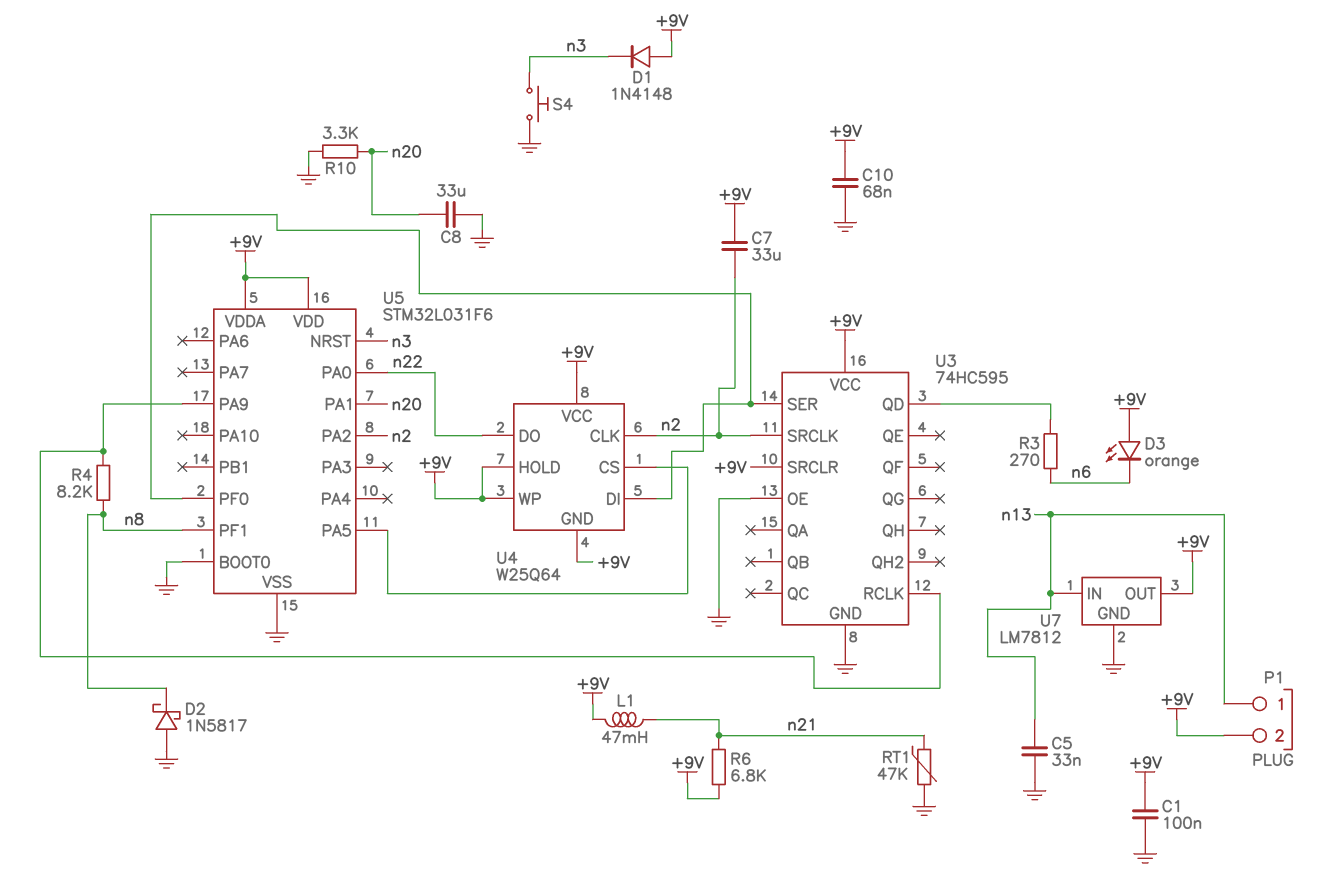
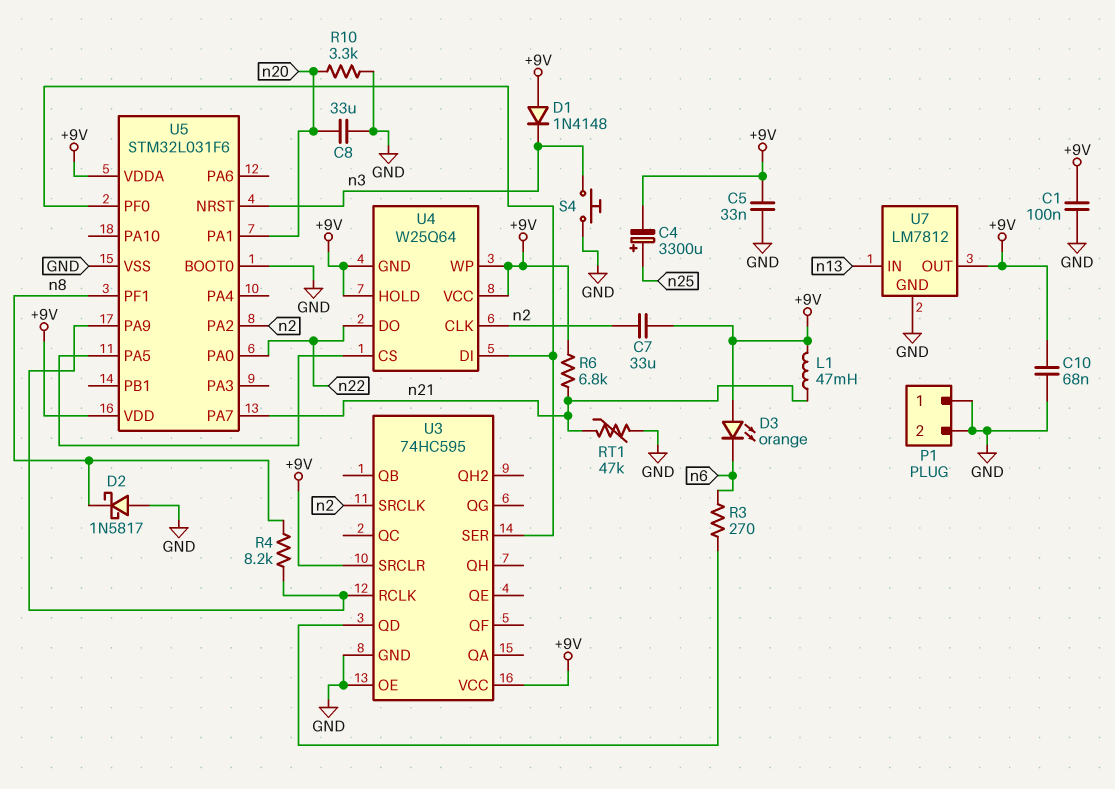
C4: none -> 3300uF (plus n25, minus +9V)
C5: 33nF (GND, n13) -> 33nF (+9V, GND)
P1 pin 1: n13 -> GND
P1 pin 2: +9V -> GND
U5 pin PA7: none -> n21

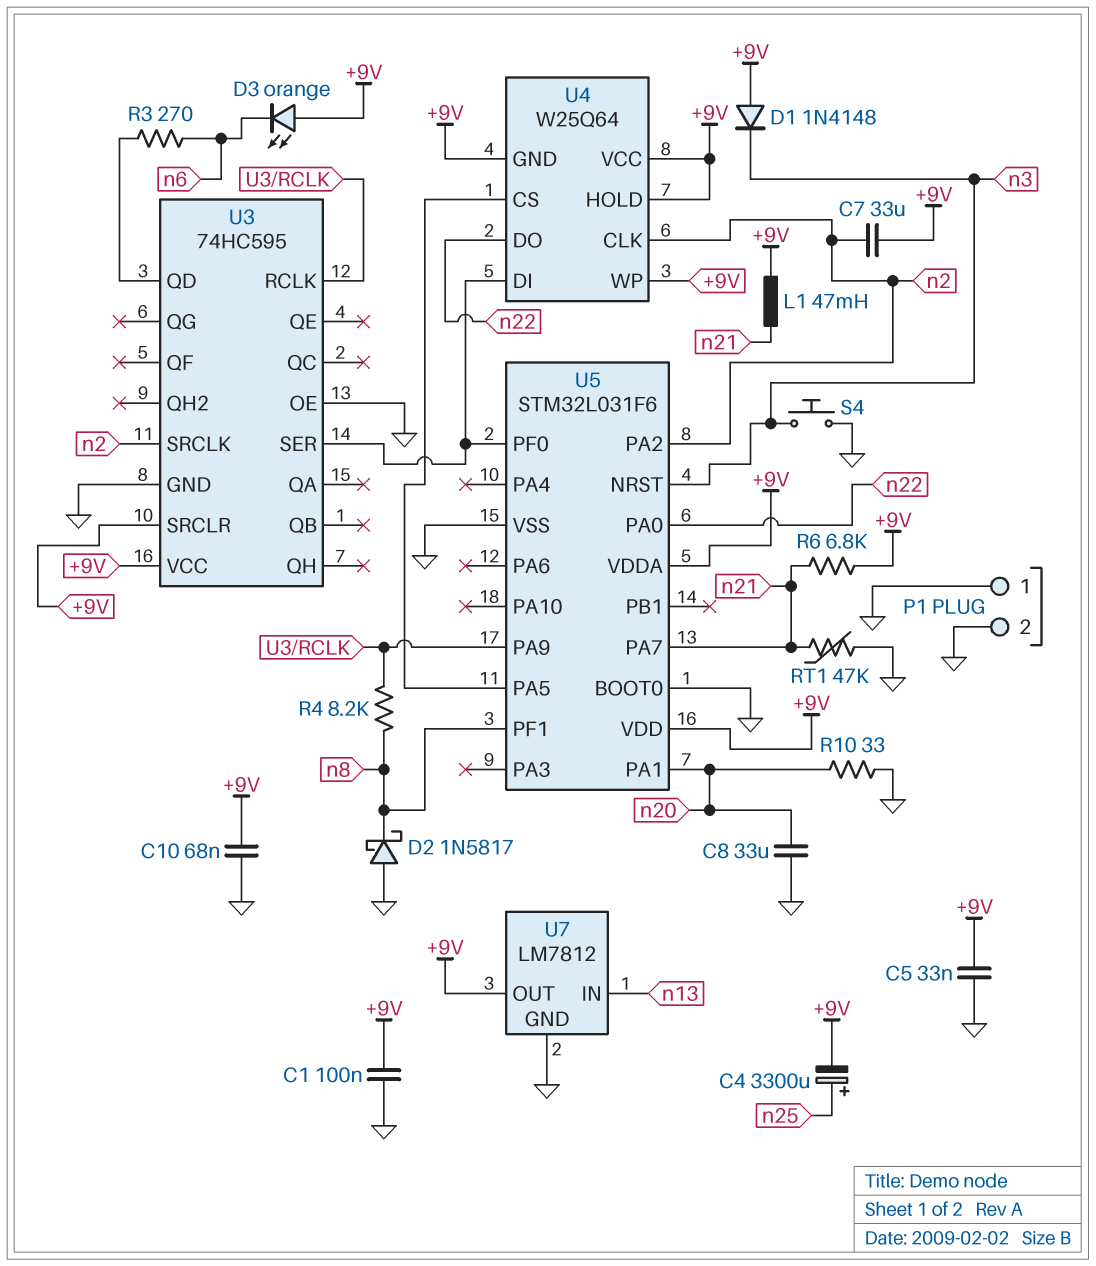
R10: 3.3k (GND, n20) -> 33 (GND, n20)

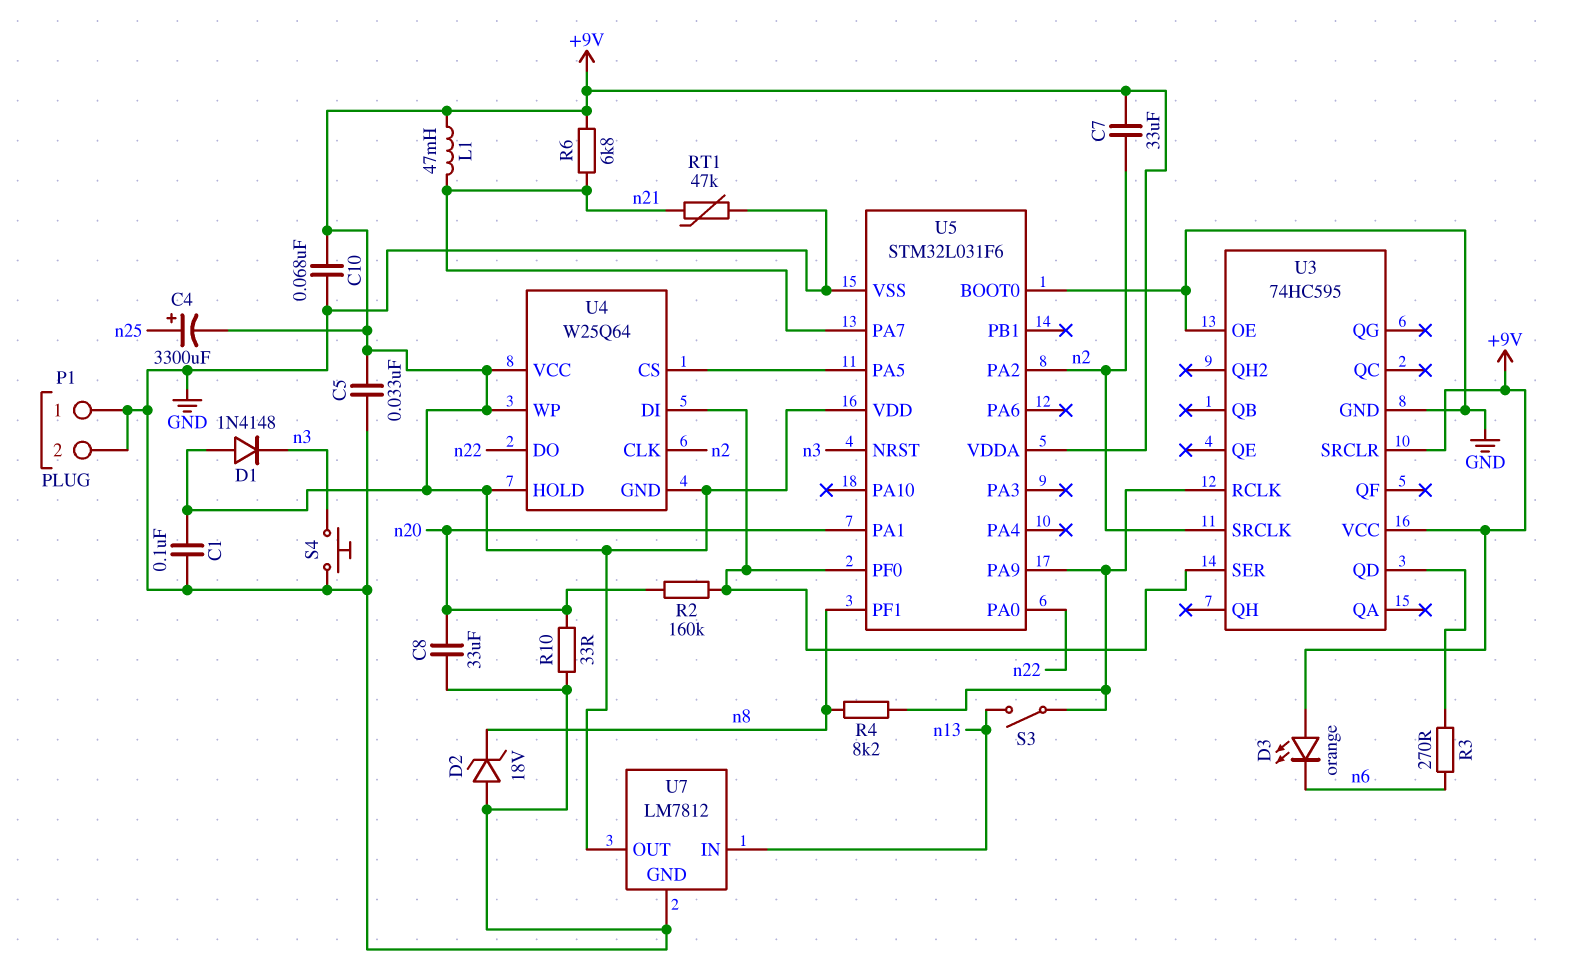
D2: schottky 1N5817 (A GND, K n8) -> zener 18V (A GND, K n8)
R2: none -> 160k (U3/SER, n20)
S3: none -> switch (U3/RCLK, n13)

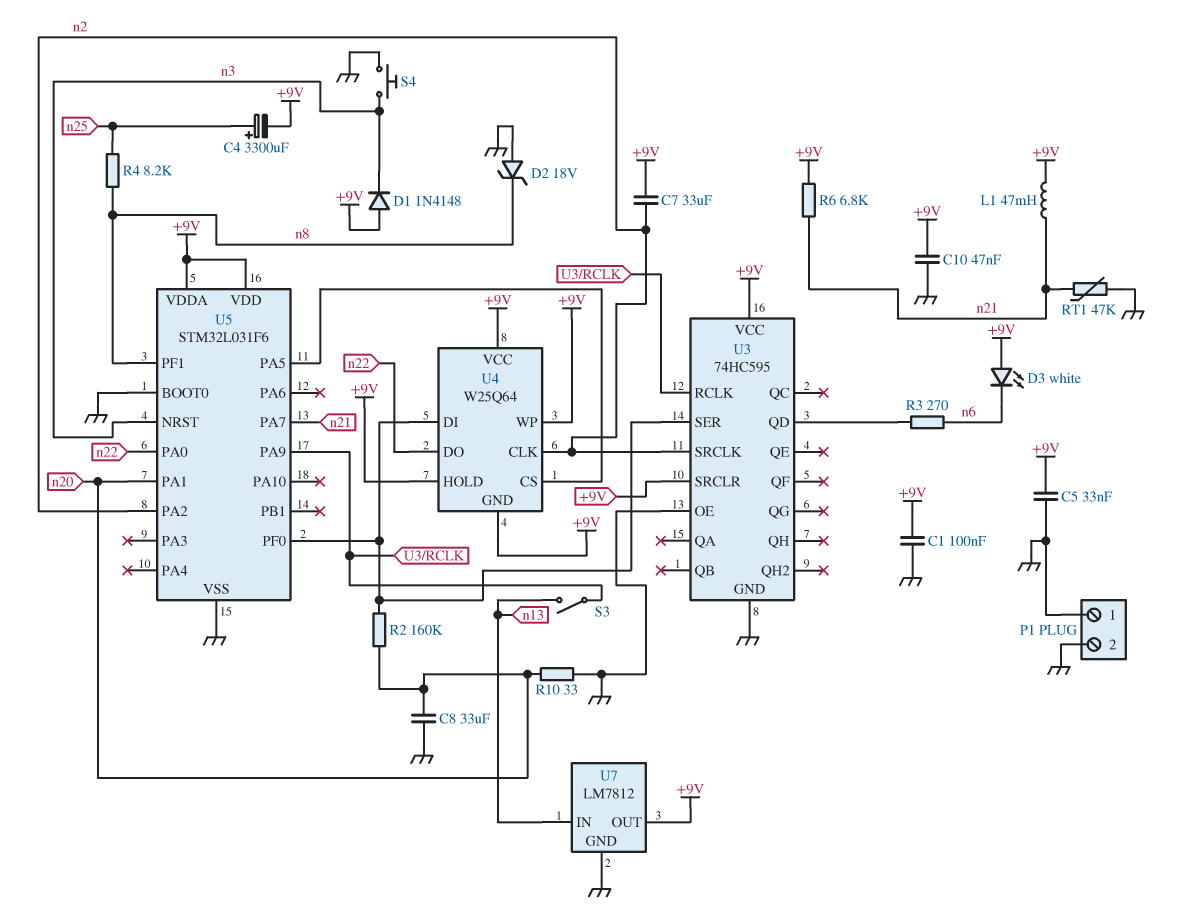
C10: 68nF (+9V, GND) -> 47nF (+9V, GND)
D3: LED orange (A +9V, K n6) -> LED white (A +9V, K n6)
R4: 8.2k (U3/RCLK, n8) -> 8.2k (n8, n25)

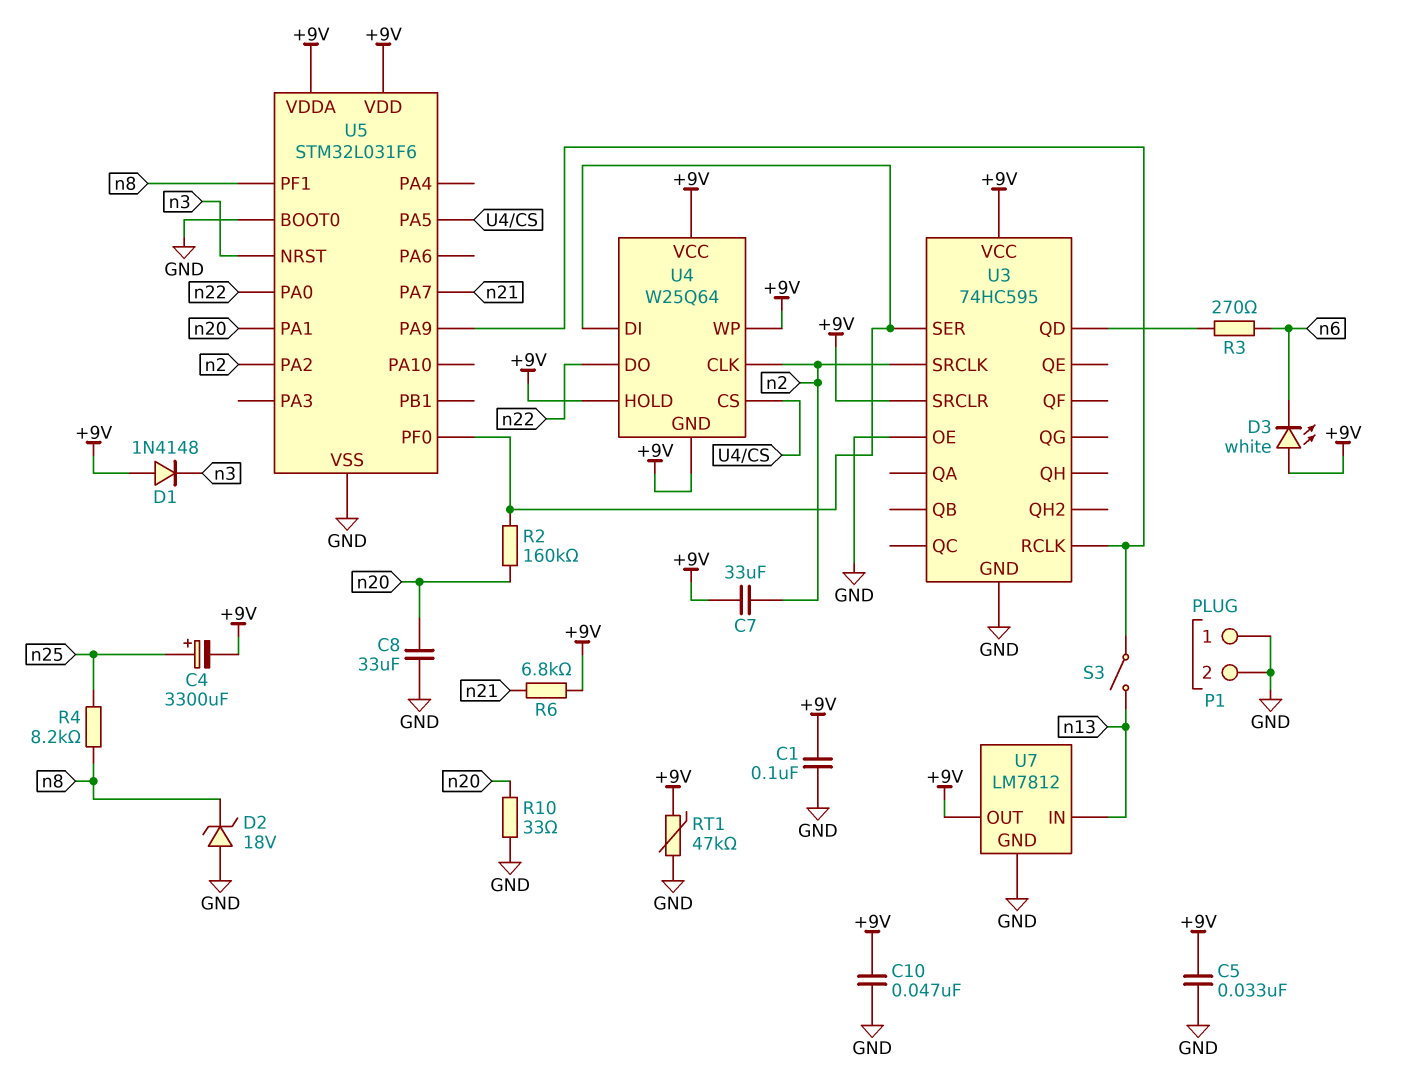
L1: 47mH (+9V, n21) -> none
RT1: 47k (GND, n21) -> 47k (+9V, GND)
S4: button (GND, n3) -> none

